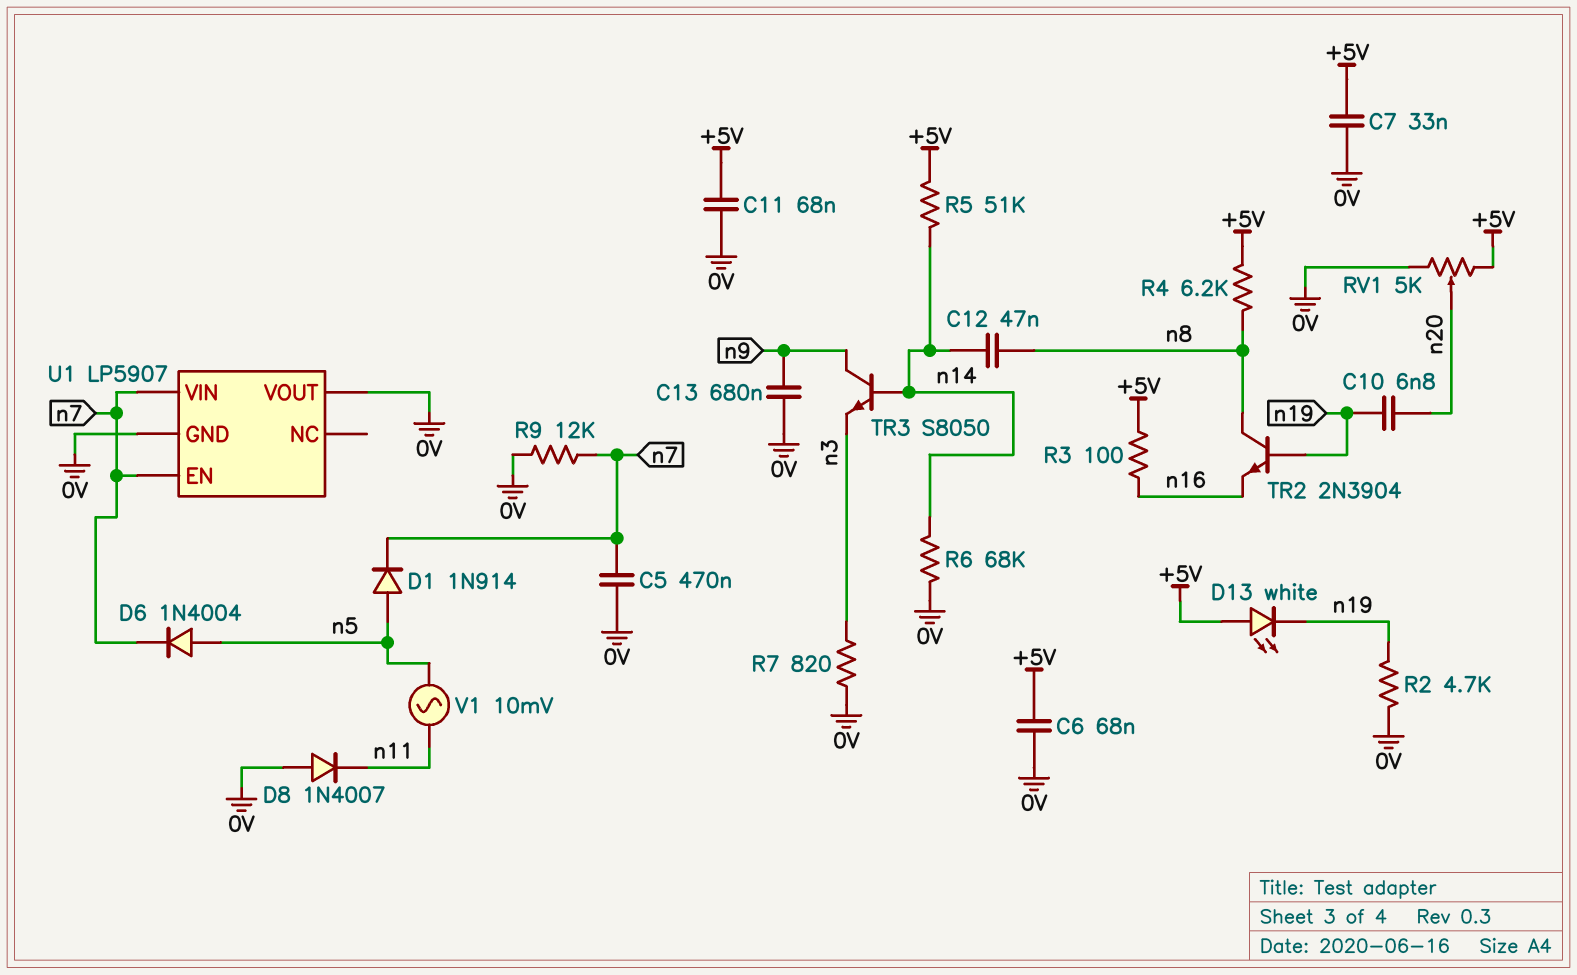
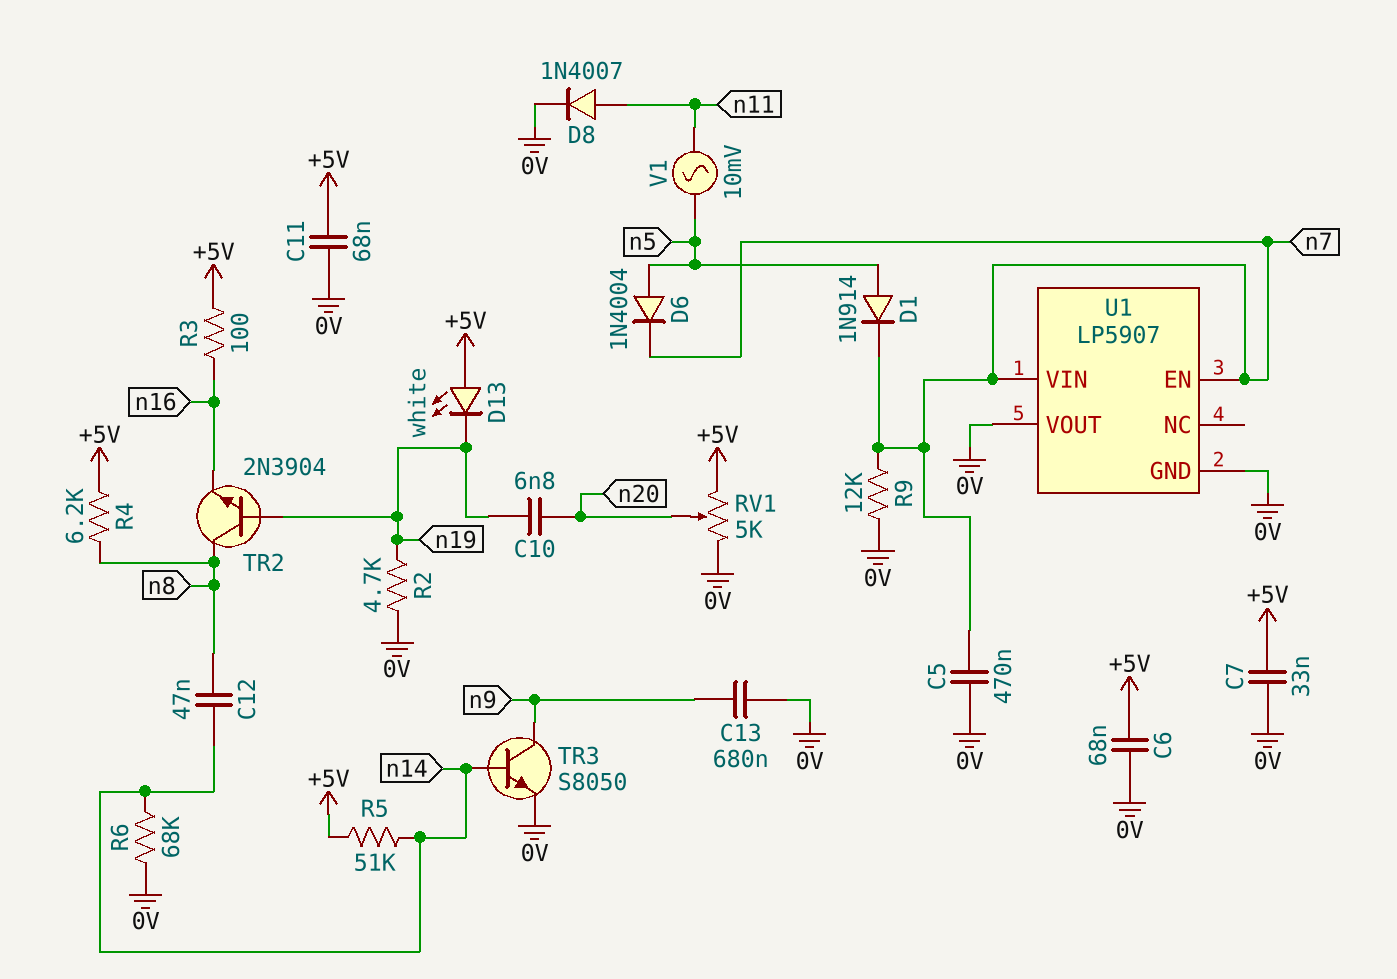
D8: diode 1N4007 (A 0V, K n11) -> diode 1N4007 (A n11, K 0V)
R7: 820 (0V, n3) -> none
TR3: NPN S8050 (B n14, C n9, E n3) -> NPN S8050 (B n14, C n9, E 0V)

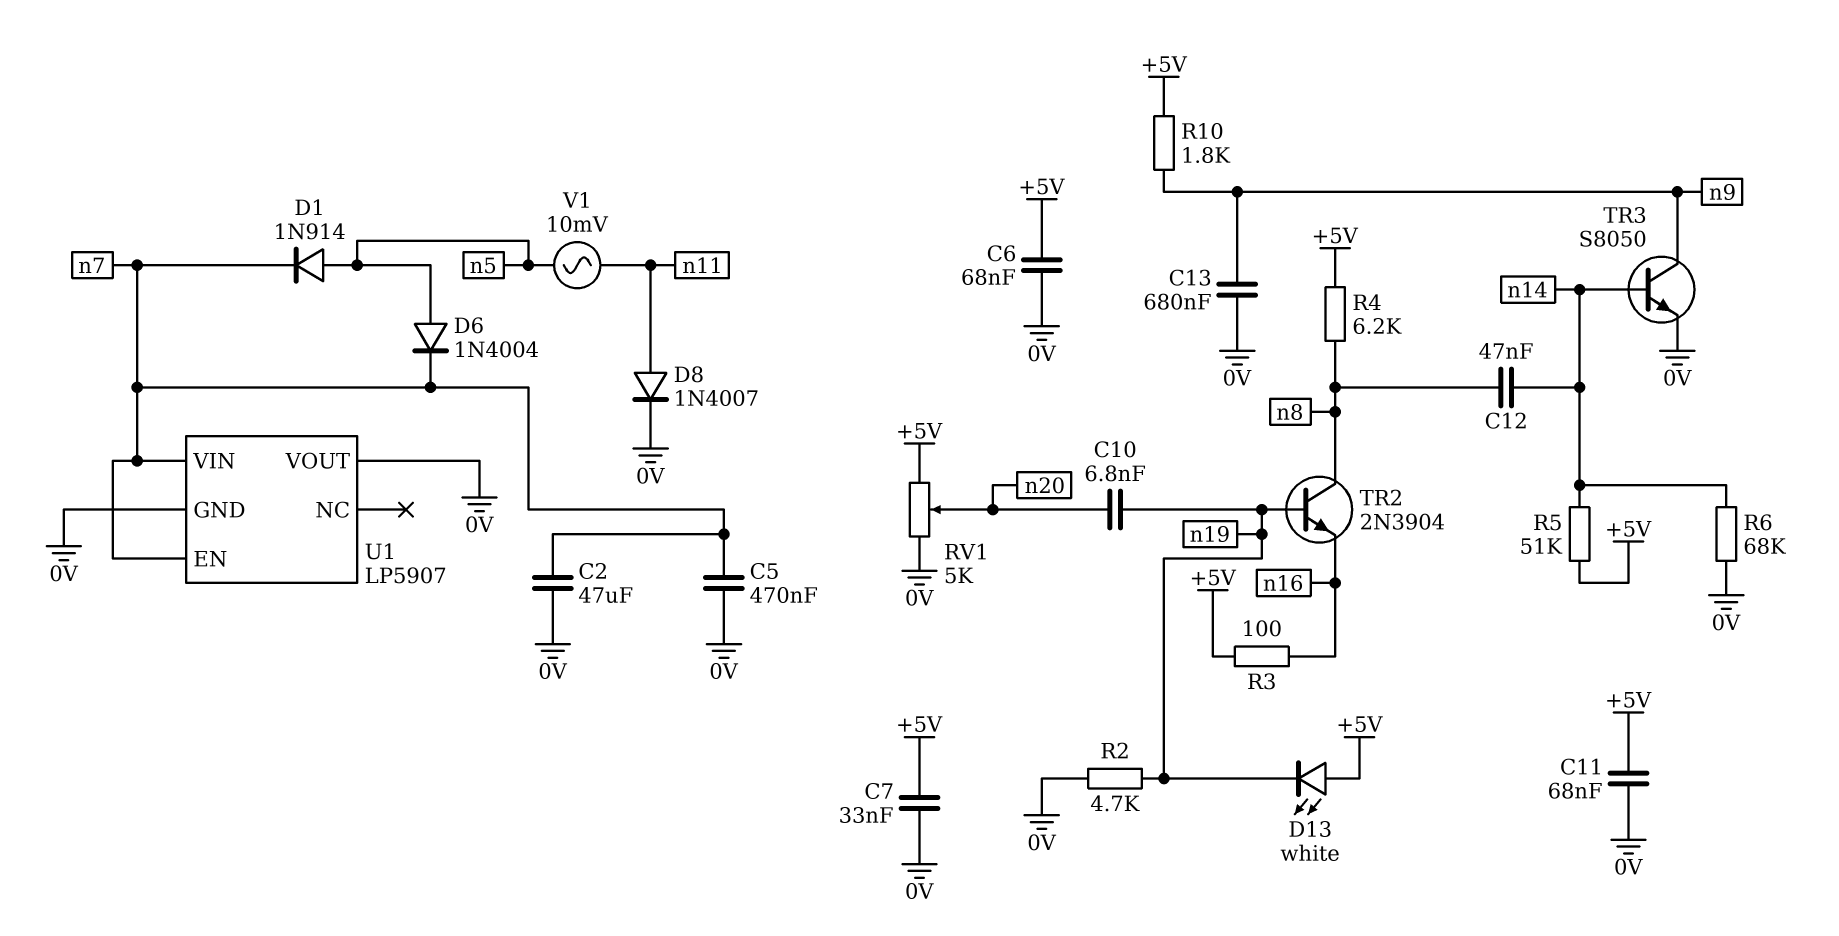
C2: none -> 47uF (0V, n7)
R9: 12k (0V, n7) -> none
R10: none -> 1.8k (+5V, n9)

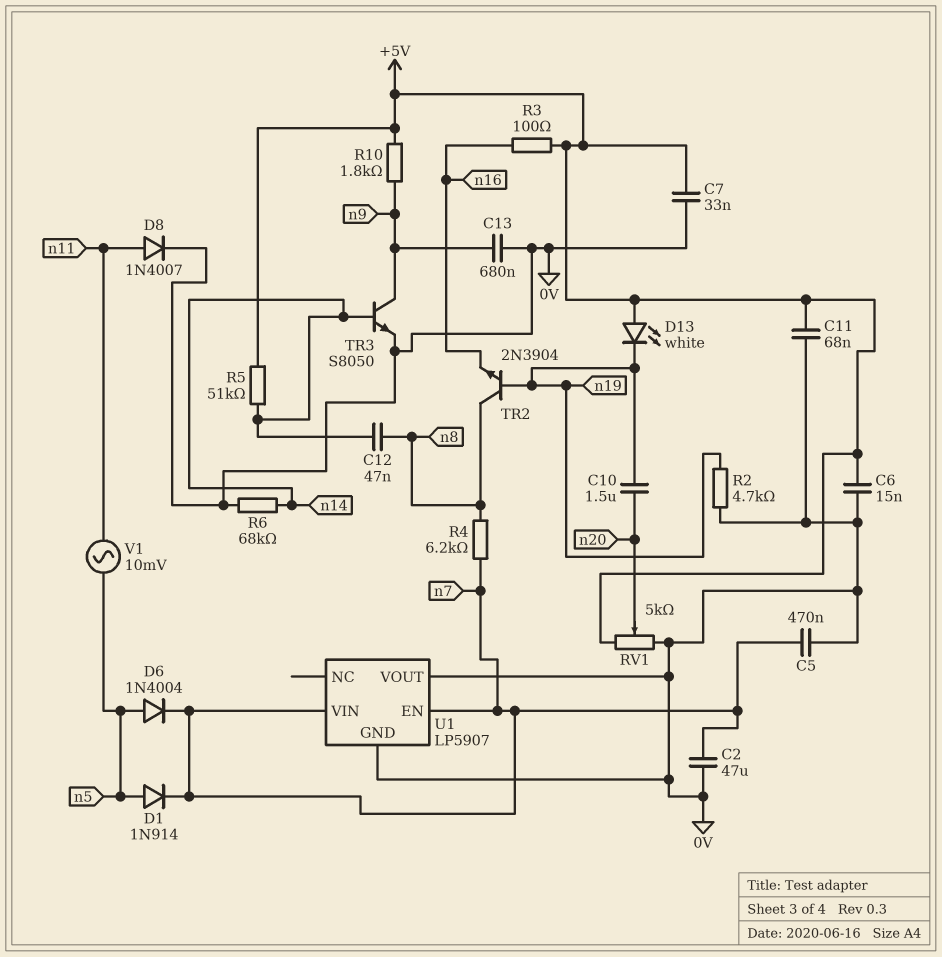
C6: 68nF (+5V, 0V) -> 15nF (+5V, 0V)
C10: 6.8nF (n19, n20) -> 1.5uF (n19, n20)
R4: 6.2k (+5V, n8) -> 6.2k (n7, n8)

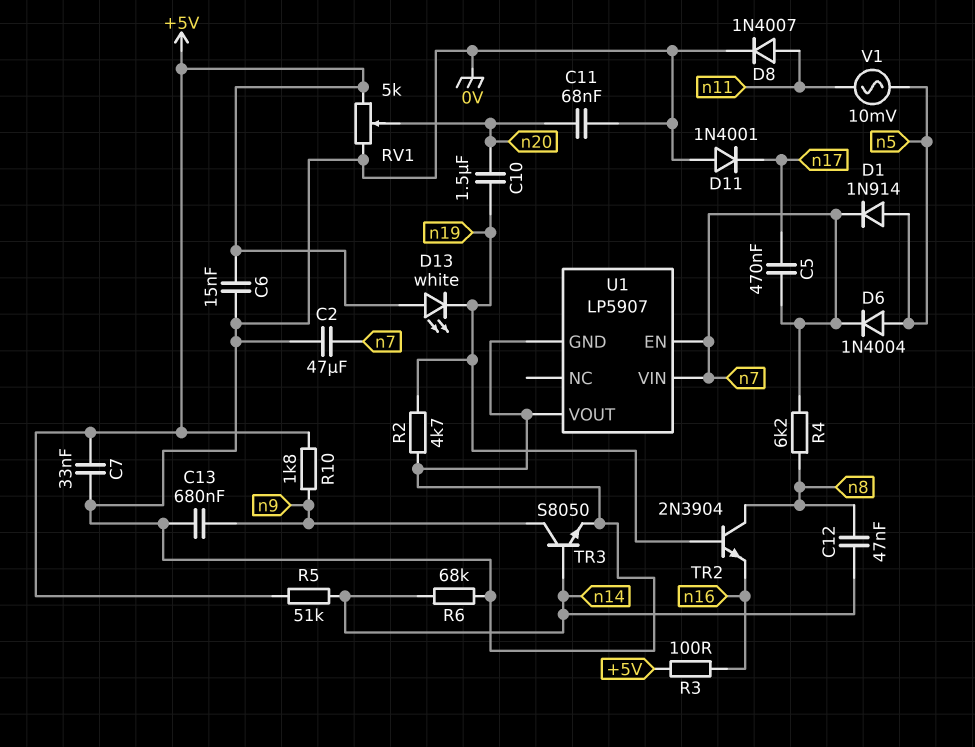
C5: 470nF (0V, n7) -> 470nF (n7, n17)
C11: 68nF (+5V, 0V) -> 68nF (0V, n20)
D11: none -> diode 1N4001 (A 0V, K n17)

